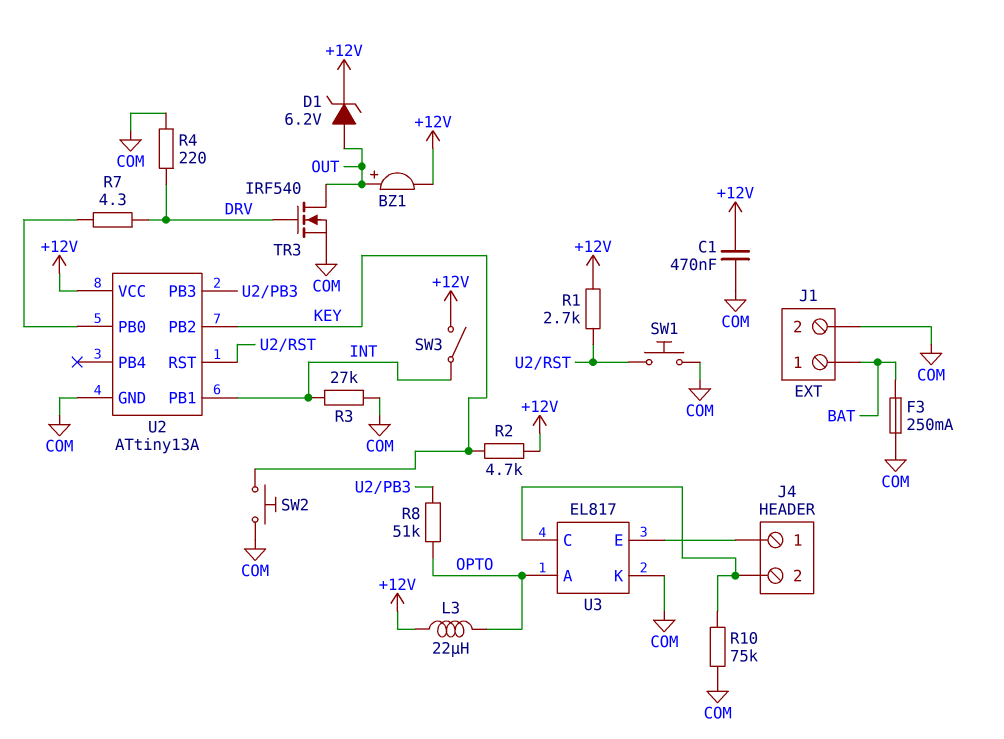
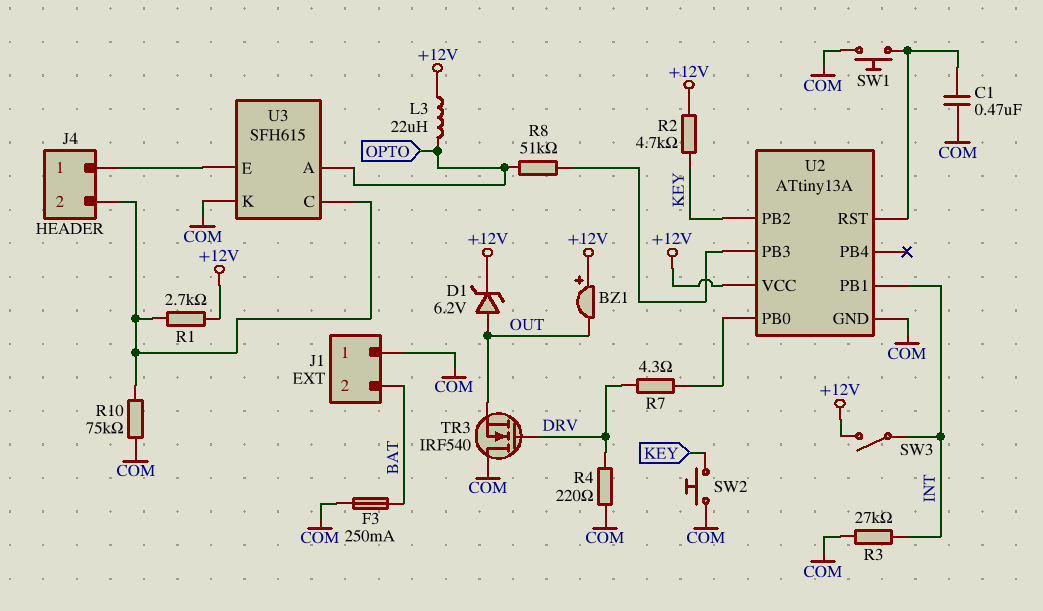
BZ1: buzzer (plus OUT, minus +12V) -> buzzer (plus +12V, minus OUT)
C1: 470nF (+12V, COM) -> 470nF (COM, U2/RST)
J1 pin 1: BAT -> COM
J1 pin 2: COM -> BAT
R1: 2.7k (+12V, U2/RST) -> 2.7k (+12V, J4/2)
TR3: NMOS IRF540 (G DRV, D OUT, S COM) -> NMOS IRF540 (G DRV, D COM, S OUT)
U3: EL817 -> SFH615

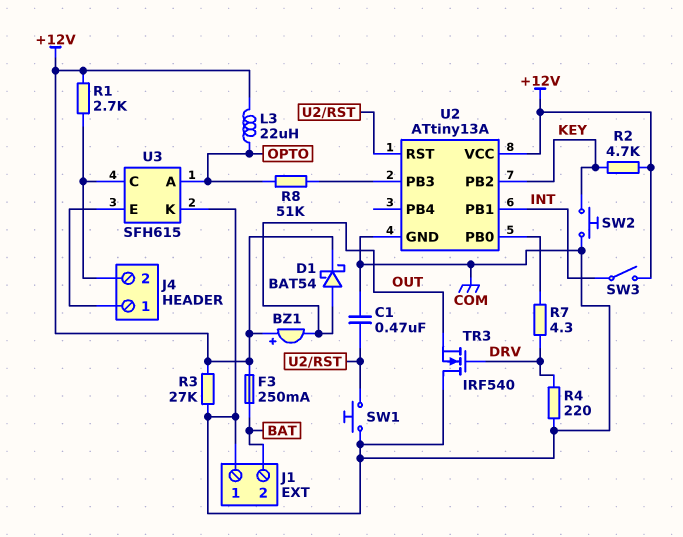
D1: zener 6.2V (A OUT, K +12V) -> schottky BAT54 (A OUT, K +12V)
F3: 250mA (BAT, COM) -> 250mA (+12V, BAT)
R3: 27k (COM, INT) -> 27k (+12V, COM)
R10: 75k (COM, J4/2) -> none

